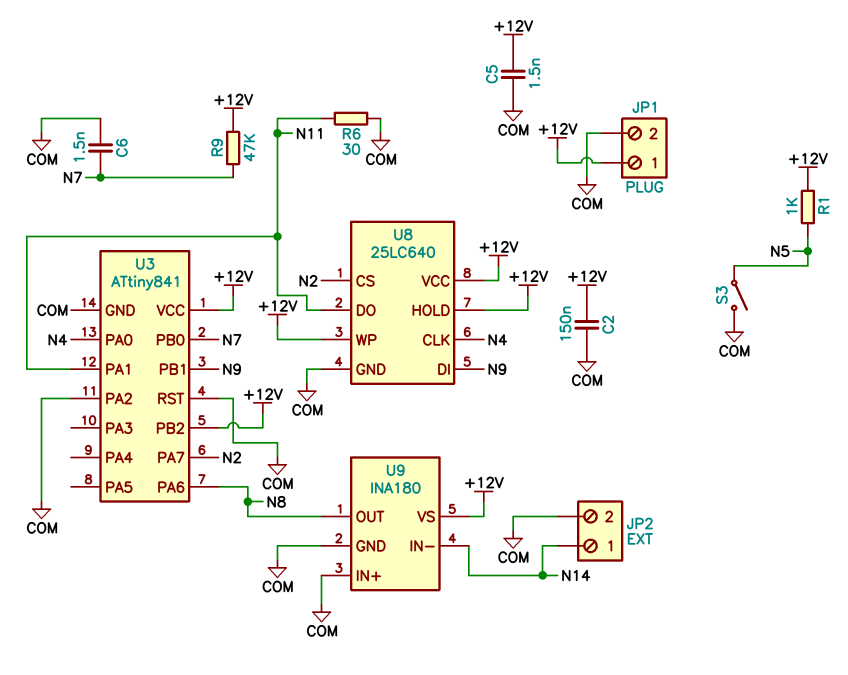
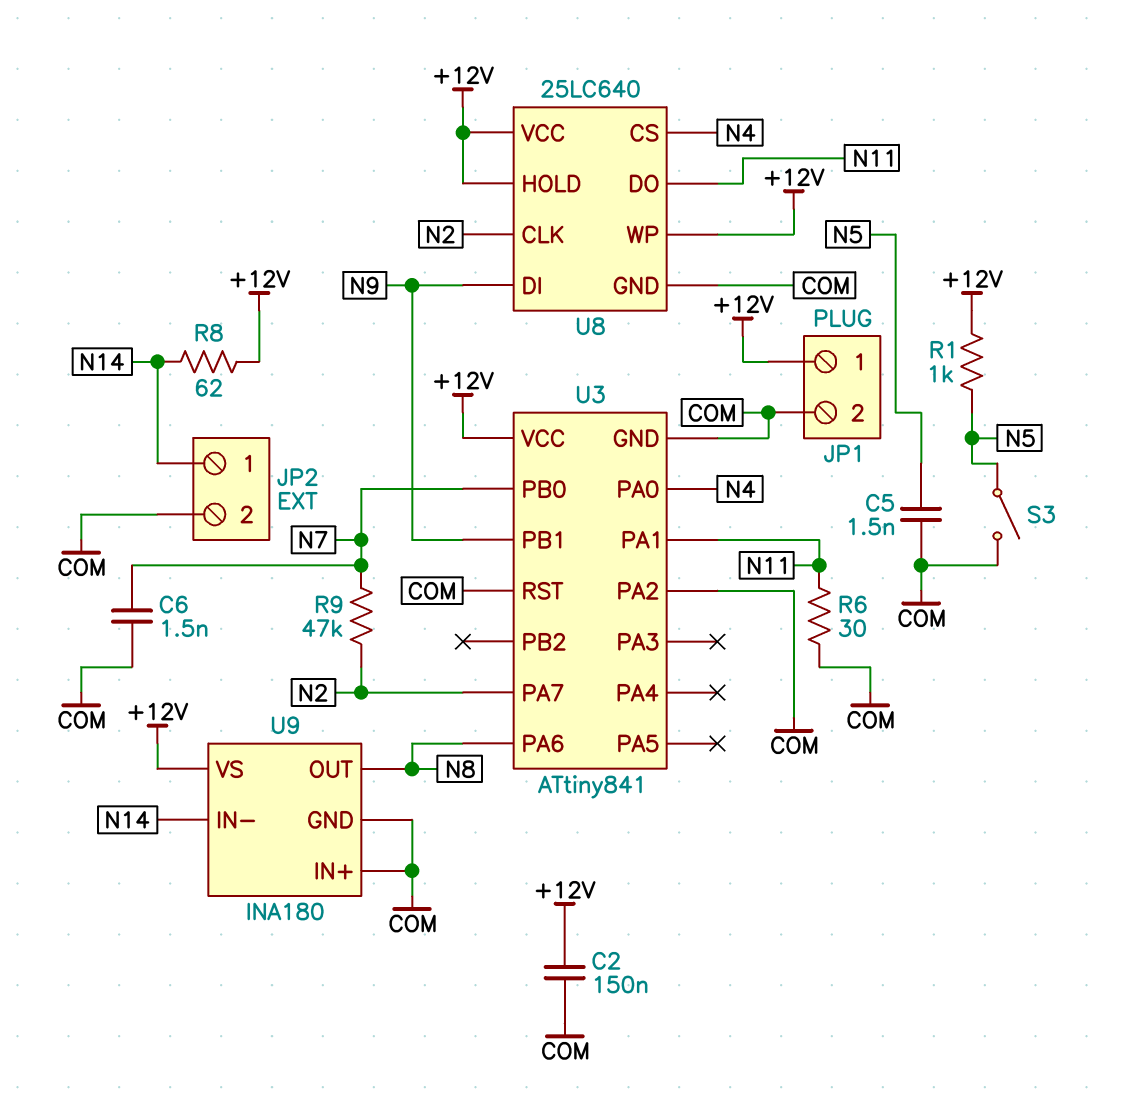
C5: 1.5nF (+12V, COM) -> 1.5nF (COM, N5)
R8: none -> 62 (+12V, N14)
R9: 47k (+12V, N7) -> 47k (N2, N7)
U3 pin PB2: +12V -> none
U8 pin CLK: N4 -> N2
U8 pin CS: N2 -> N4

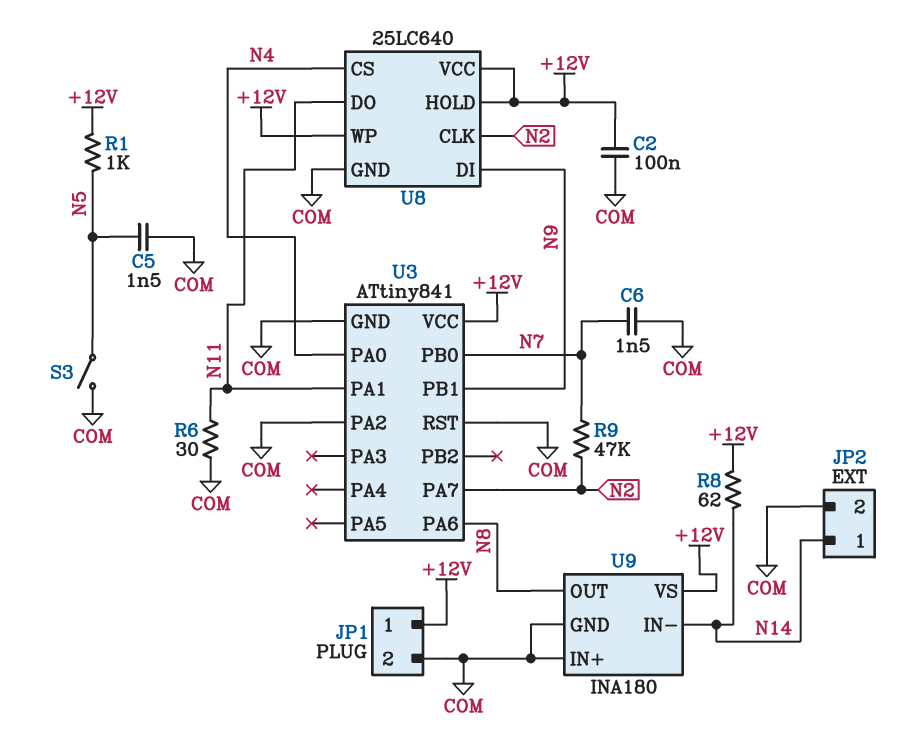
C2: 150nF (+12V, COM) -> 100nF (+12V, COM)

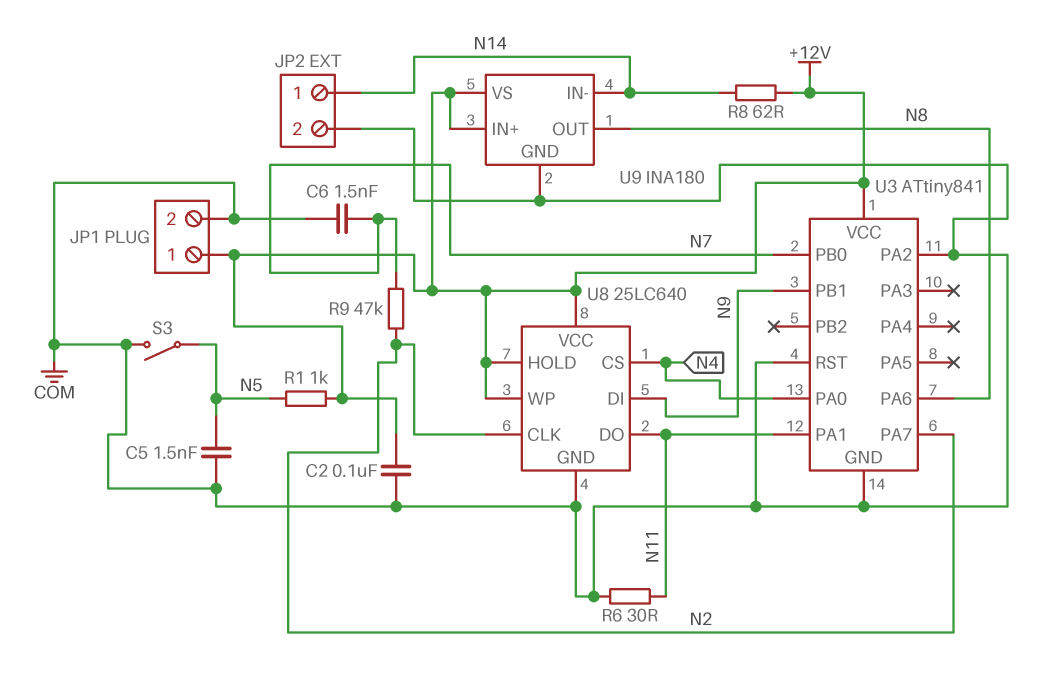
U9 pin IN+: COM -> +12V

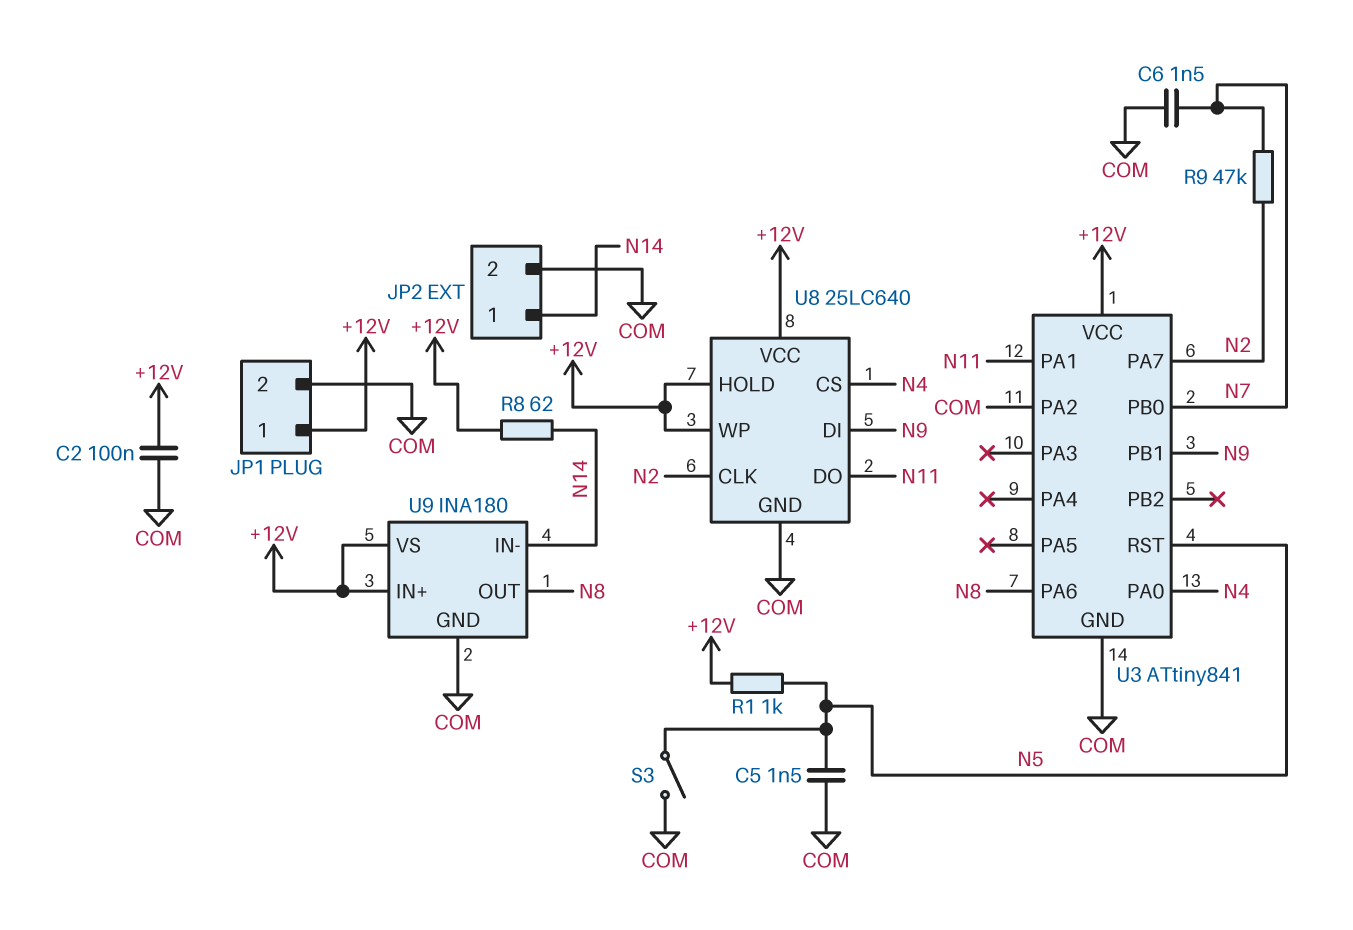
R6: 30 (COM, N11) -> none
U3 pin RST: COM -> N5

